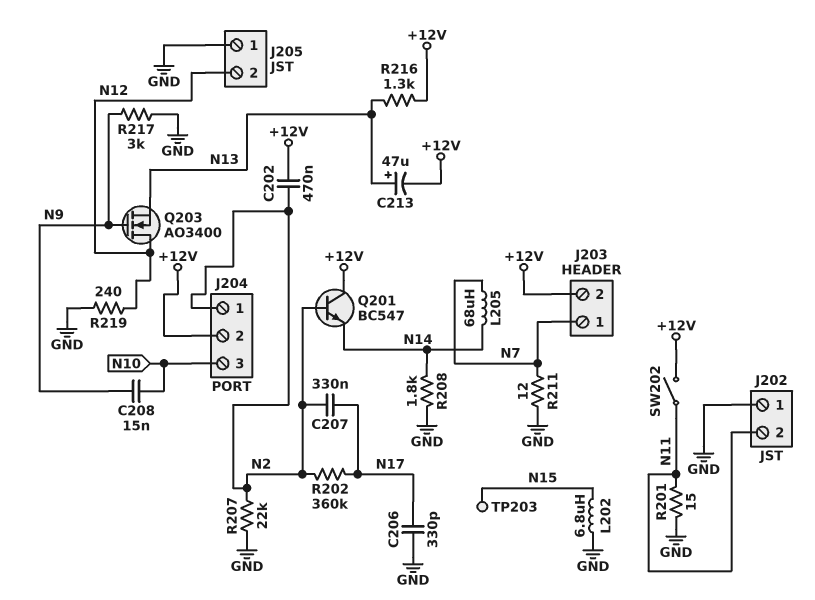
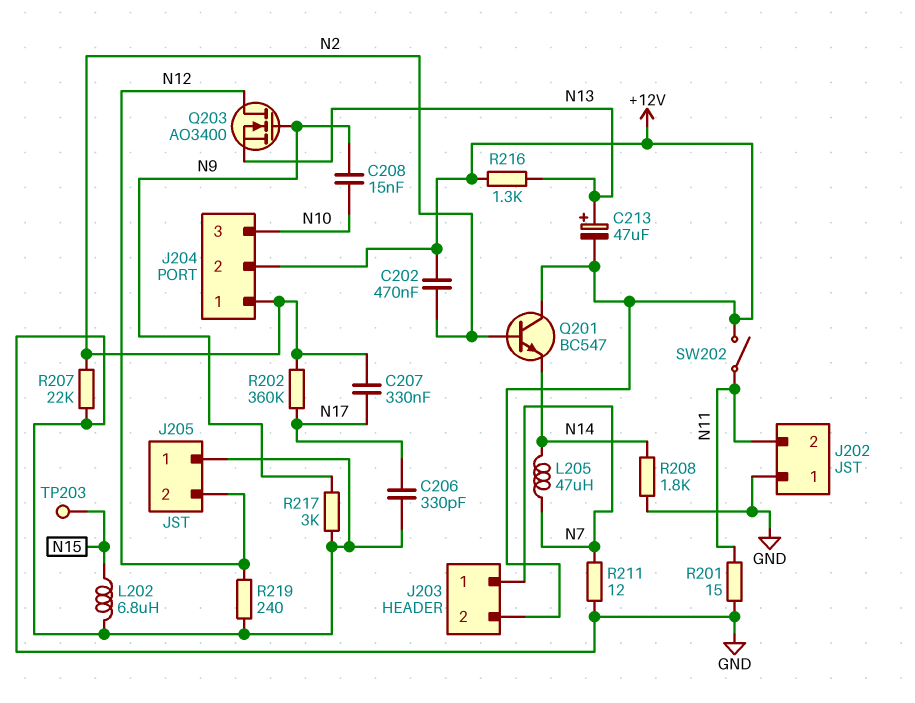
L205: 68uH (N7, N14) -> 47uH (N7, N14)

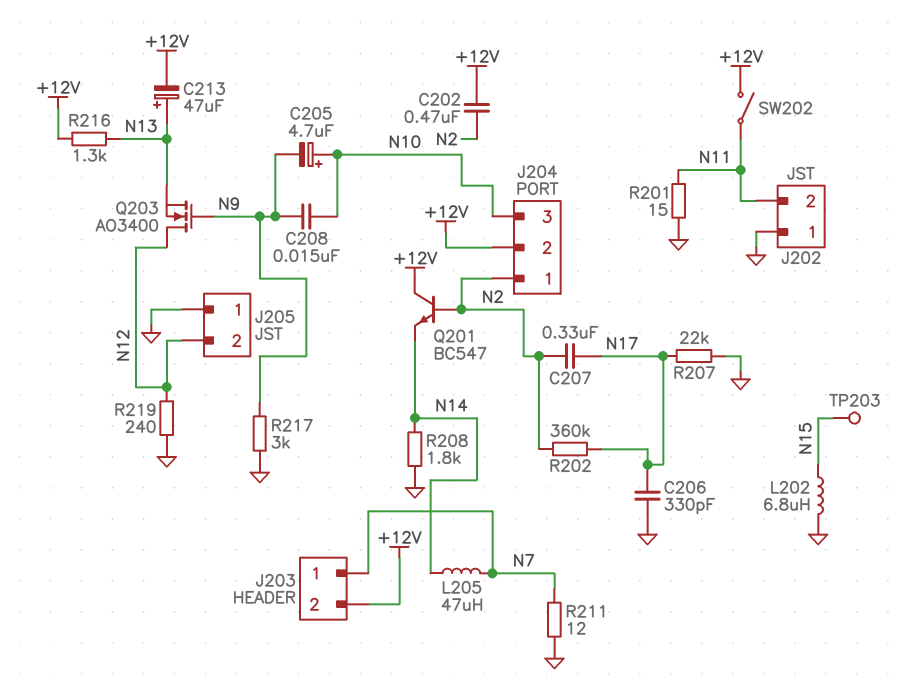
C205: none -> 4.7uF (plus N10, minus N9)
R207: 22k (GND, N2) -> 22k (GND, N17)

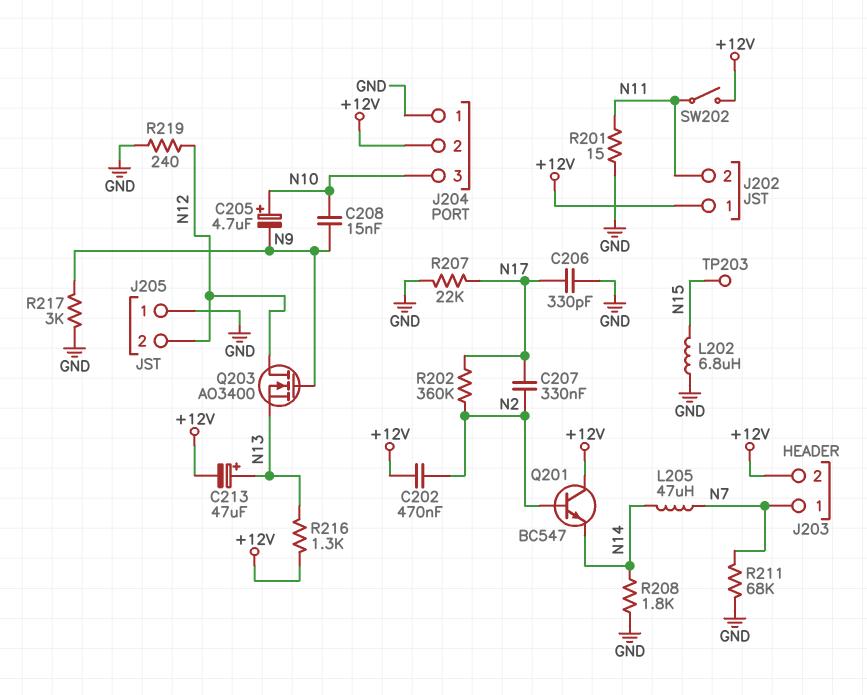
J202 pin 1: GND -> +12V
J204 pin 1: N2 -> GND
R211: 12 (GND, N7) -> 68k (GND, N7)

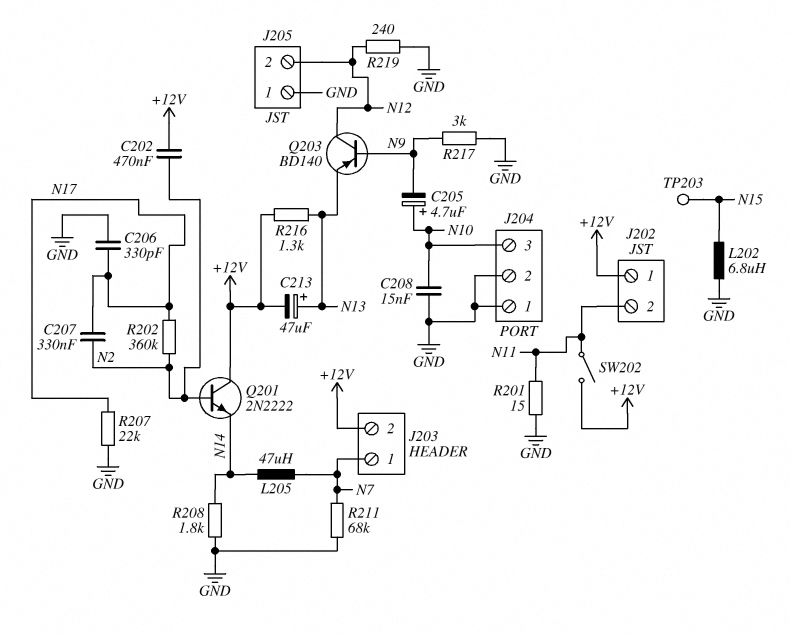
C208: 15nF (N9, N10) -> 15nF (GND, N10)
J204 pin 2: +12V -> GND
Q201: NPN BC547 (B N2, C +12V, E N14) -> NPN 2N2222 (B N2, C +12V, E N14)
Q203: NMOS AO3400 (G N9, D N12, S N13) -> PNP BD140 (B N9, C N12, E N13)

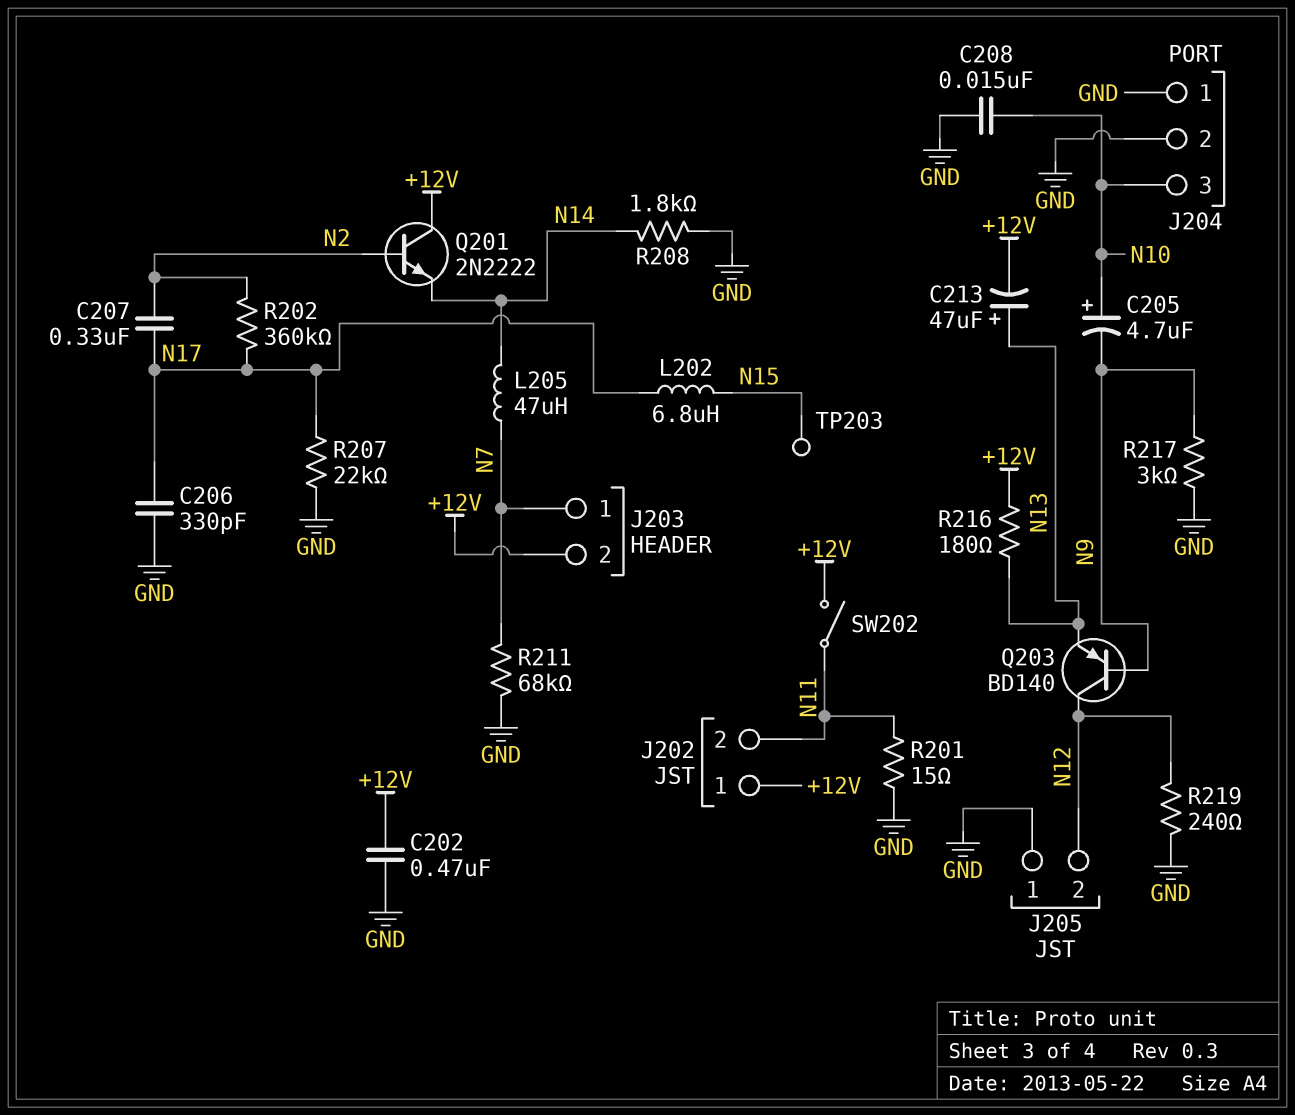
C202: 470nF (+12V, N2) -> 470nF (+12V, GND)
L202: 6.8uH (GND, N15) -> 6.8uH (N15, N17)
R216: 1.3k (+12V, N13) -> 180 (+12V, N13)

